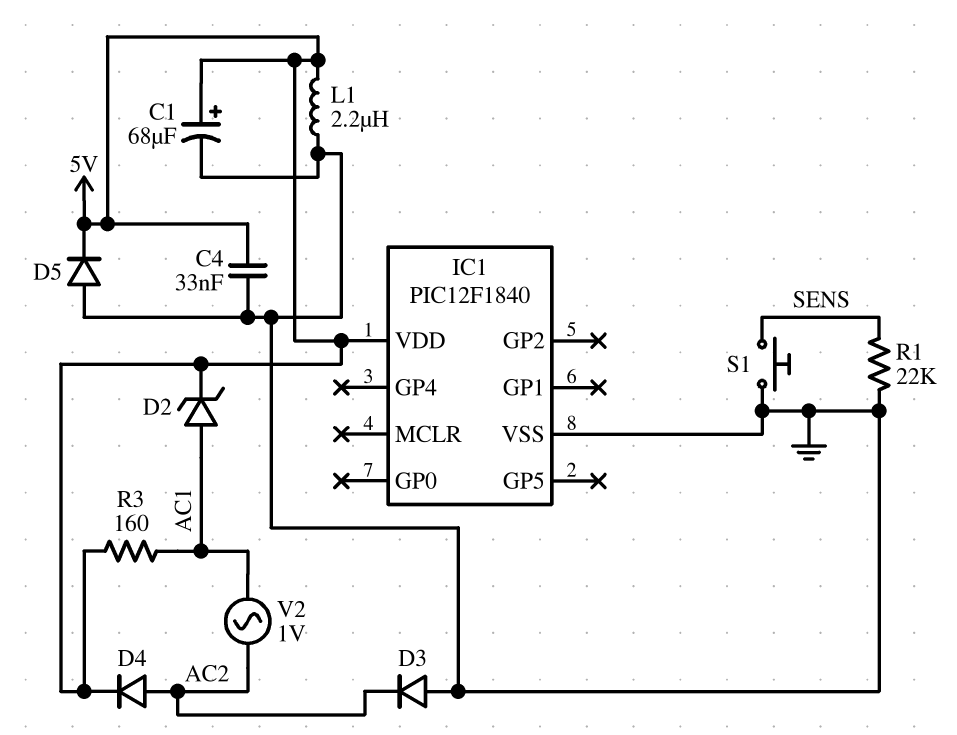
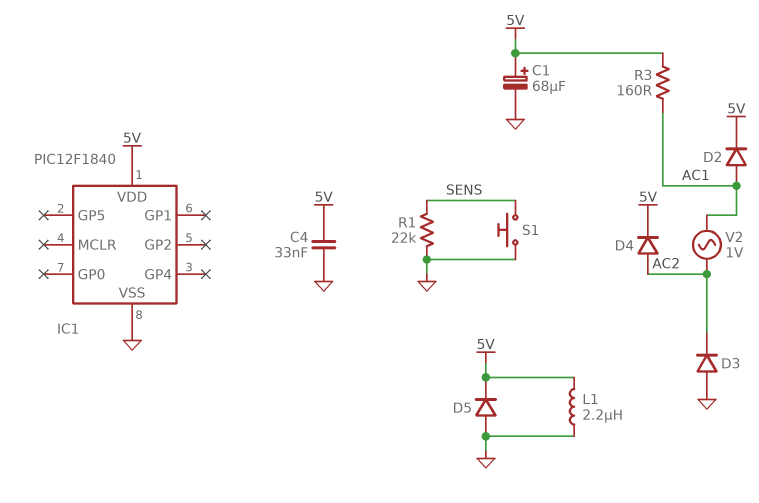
D2: zener (A AC1, K 5V) -> diode (A AC1, K 5V)

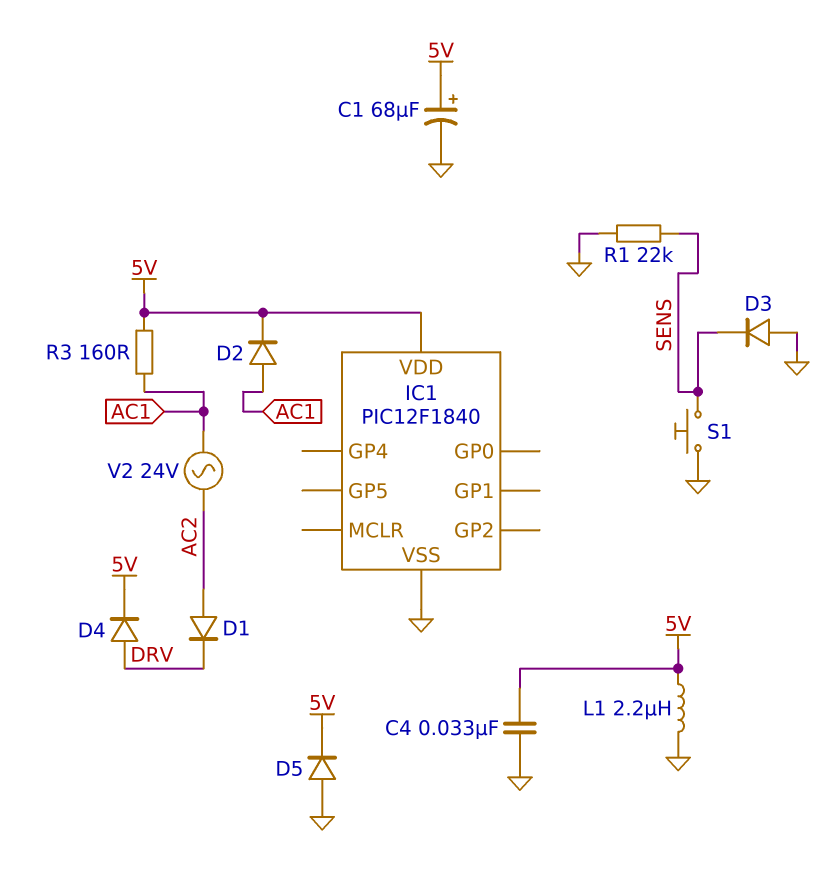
D1: none -> diode (A AC2, K DRV)
D3: diode (A GND, K AC2) -> diode (A GND, K SENS)
D4: diode (A AC2, K 5V) -> diode (A DRV, K 5V)
V2: AC 1V (AC1, AC2) -> AC 24V (AC1, AC2)

